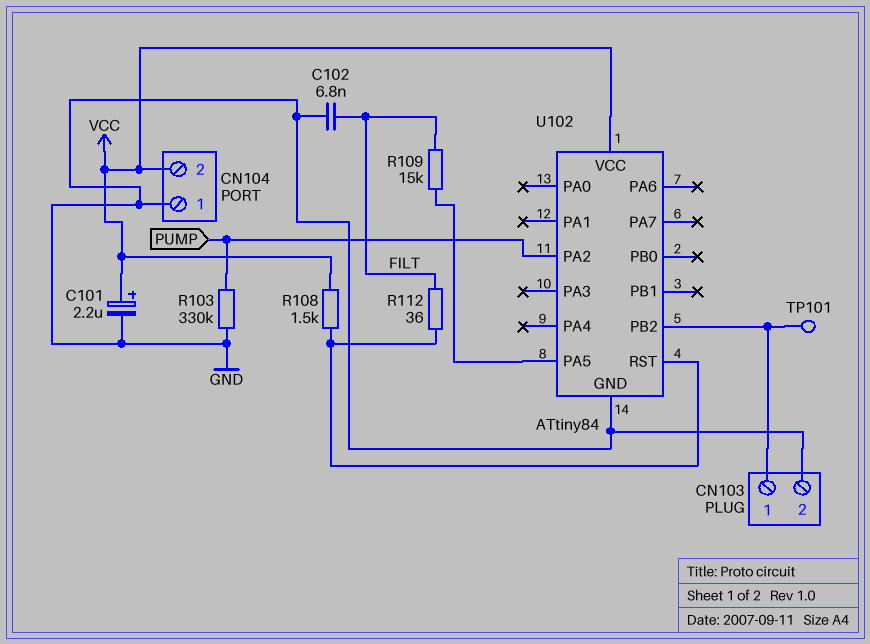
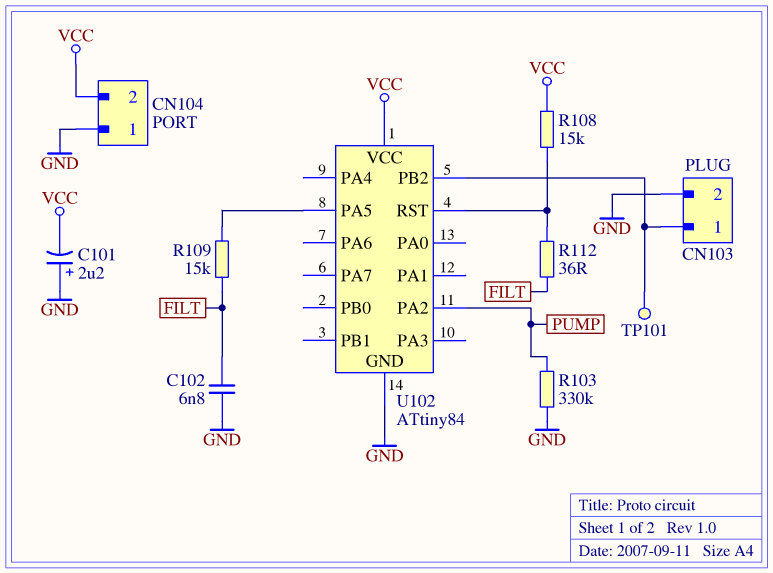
C101: 2.2uF (plus VCC, minus GND) -> 2.2uF (plus GND, minus VCC)
R108: 1.5k (U102/RST, VCC) -> 15k (U102/RST, VCC)

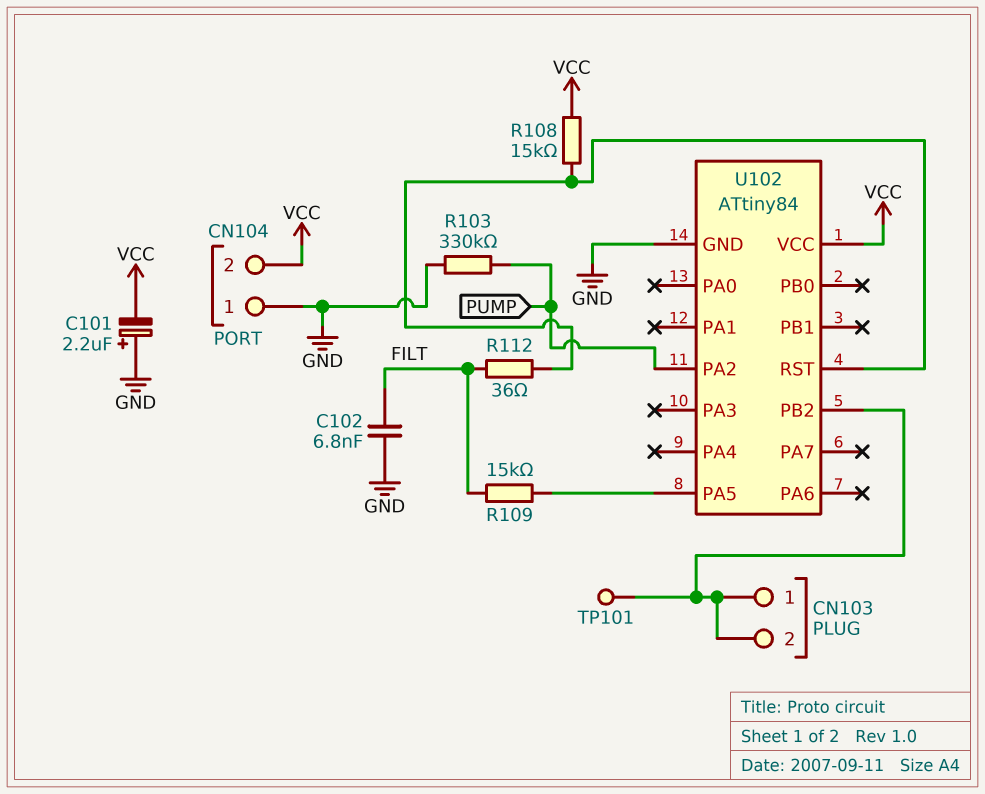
CN103 pin 2: GND -> CN103/1

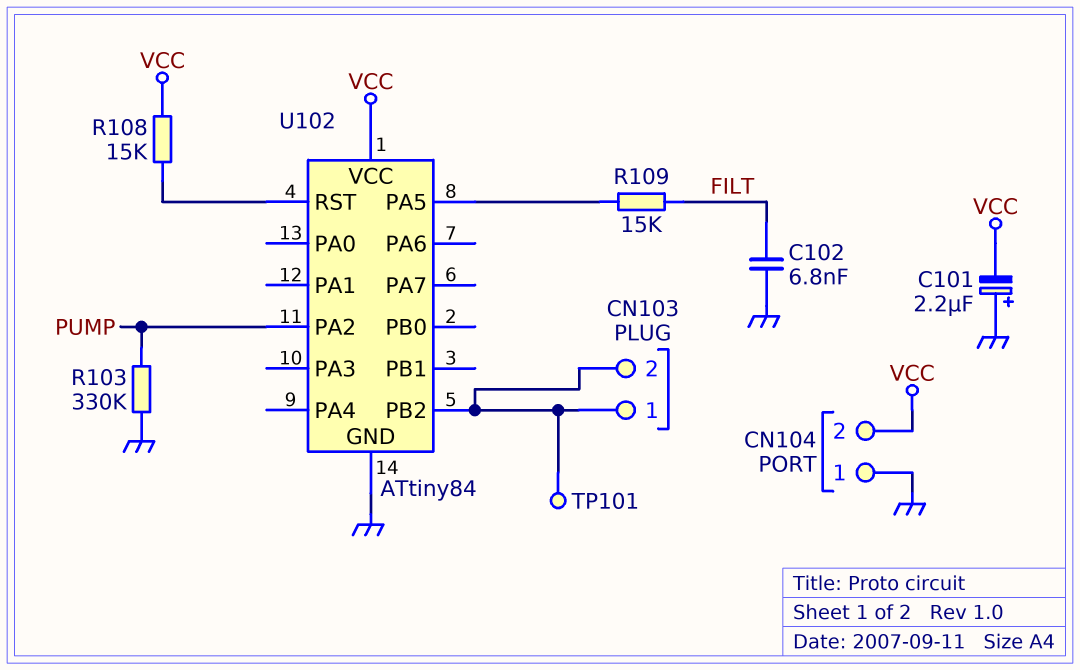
R112: 36 (FILT, U102/RST) -> none

